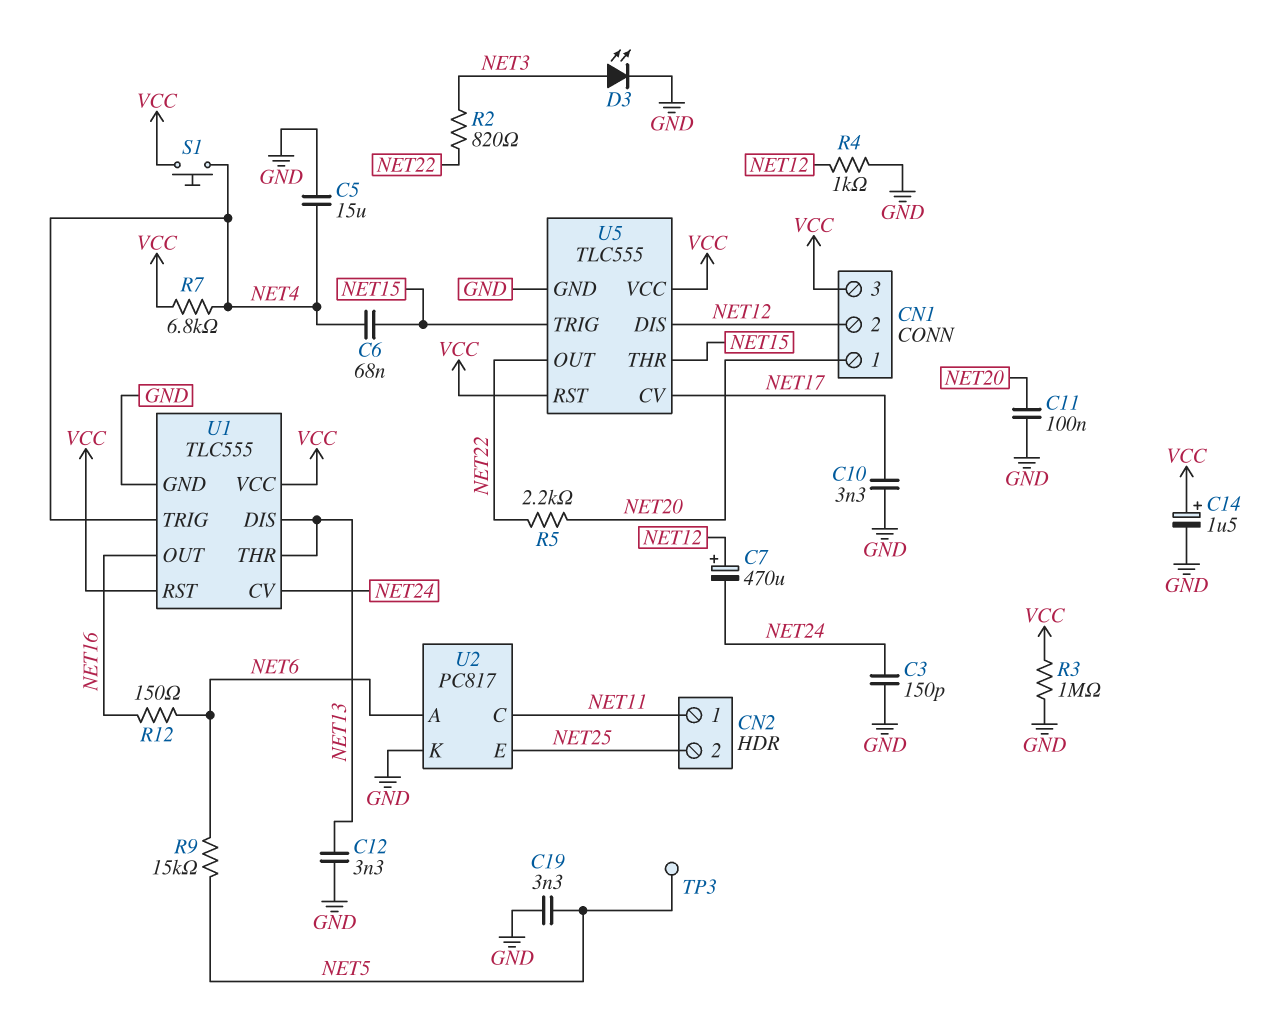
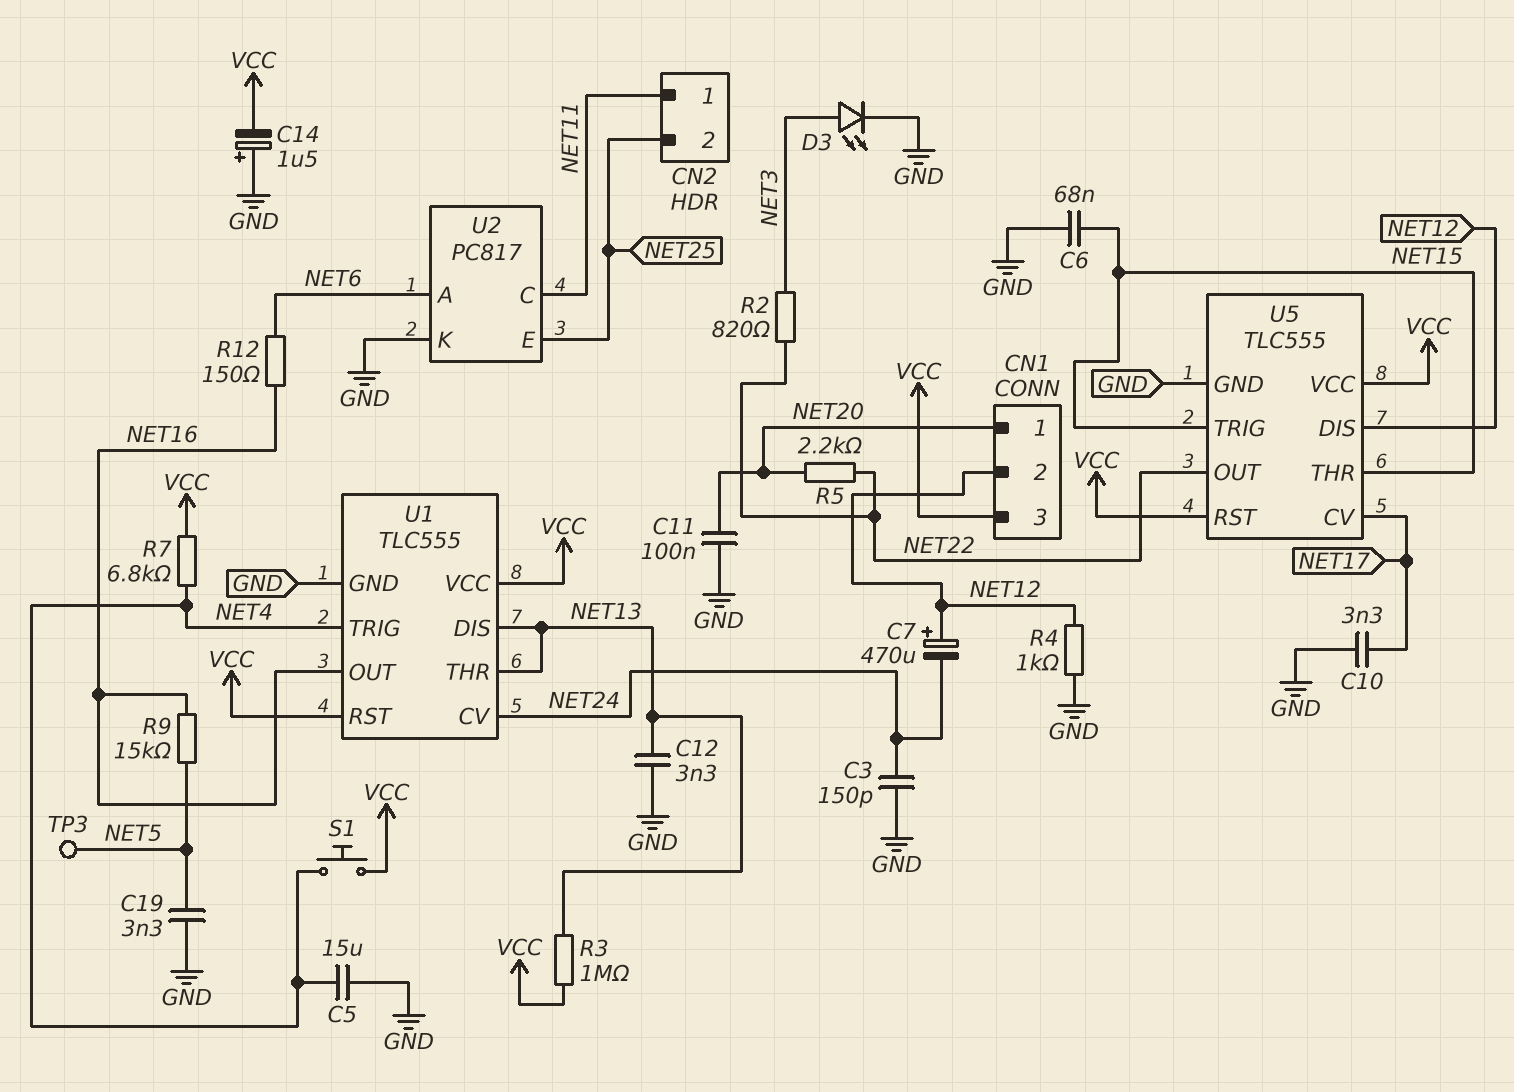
C6: 68nF (NET4, NET15) -> 68nF (GND, NET15)
C14: 1.5uF (plus VCC, minus GND) -> 1.5uF (plus GND, minus VCC)
R3: 1M (GND, VCC) -> 1M (NET13, VCC)
R9: 15k (NET5, NET6) -> 15k (NET5, NET16)

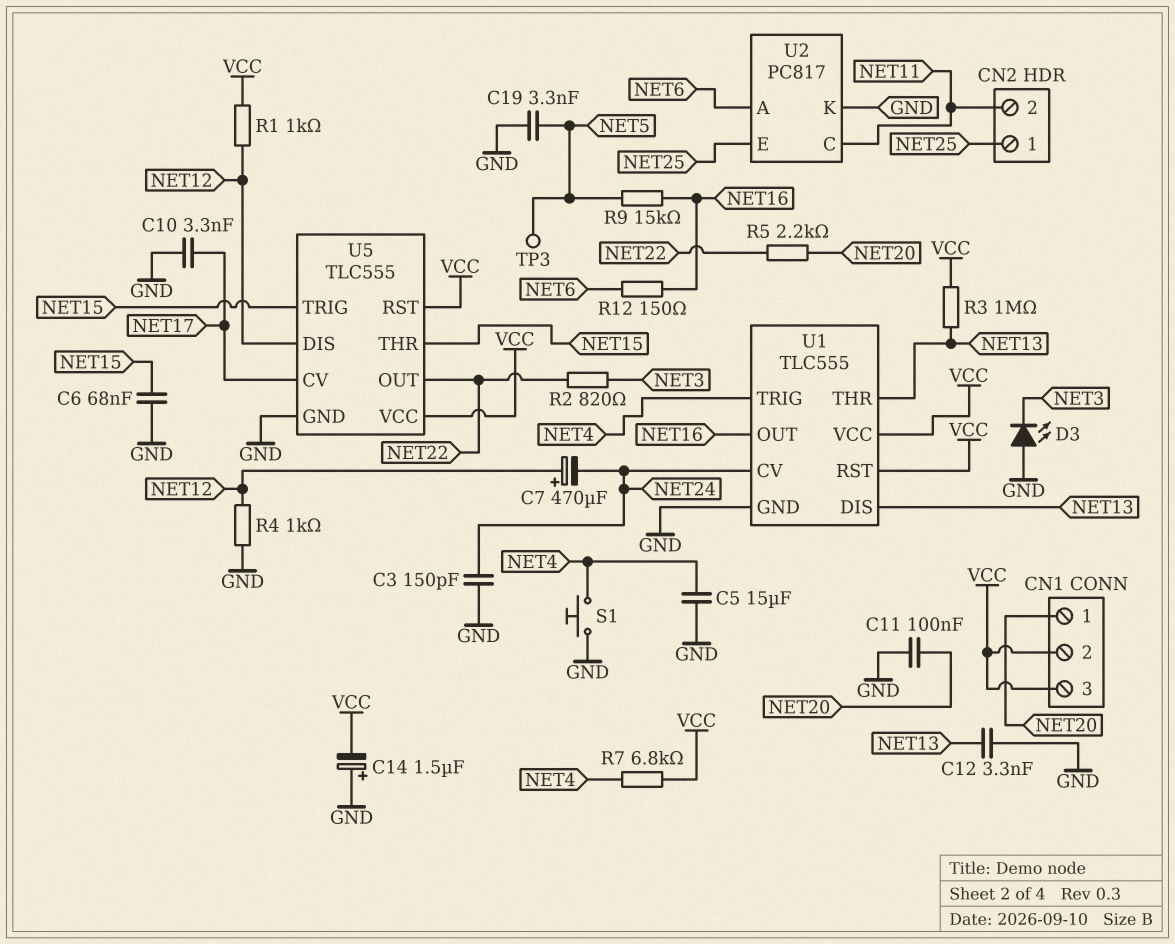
CN1 pin 2: NET12 -> VCC
CN2 pin 1: NET11 -> NET25
CN2 pin 2: NET25 -> NET11
D3: LED (A NET3, K GND) -> LED (A GND, K NET3)
R1: none -> 1k (NET12, VCC)
S1: button (NET4, VCC) -> button (GND, NET4)

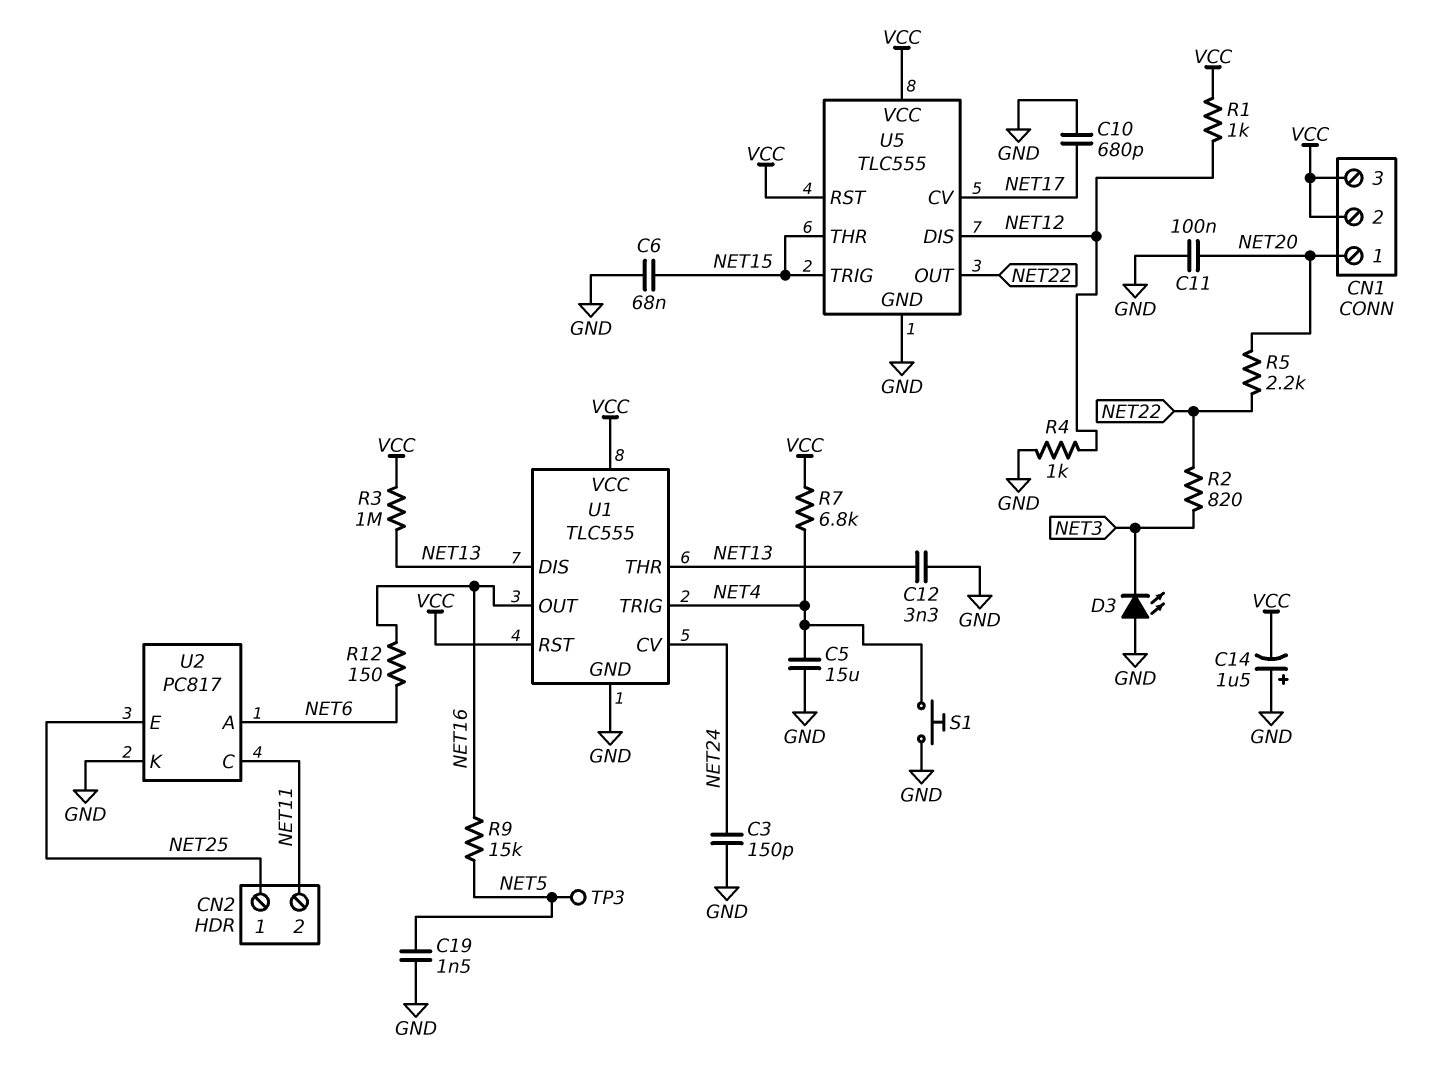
C7: 470uF (plus NET12, minus NET24) -> none
C10: 3.3nF (GND, NET17) -> 680pF (GND, NET17)
C19: 3.3nF (GND, NET5) -> 1.5nF (GND, NET5)

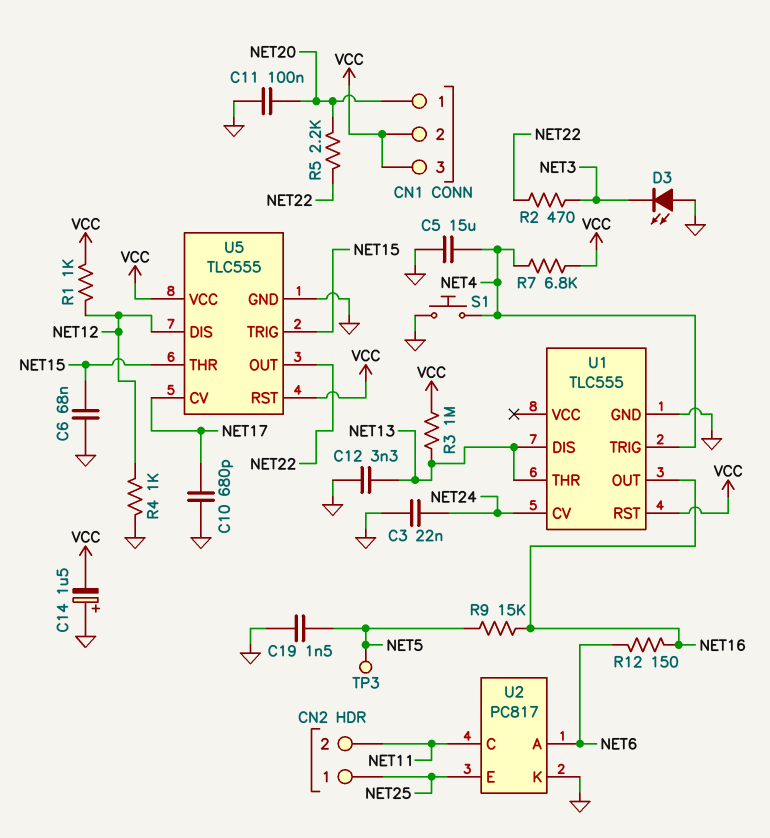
C3: 150pF (GND, NET24) -> 22nF (GND, NET24)
R2: 820 (NET3, NET22) -> 470 (NET3, NET22)
U1 pin VCC: VCC -> none

